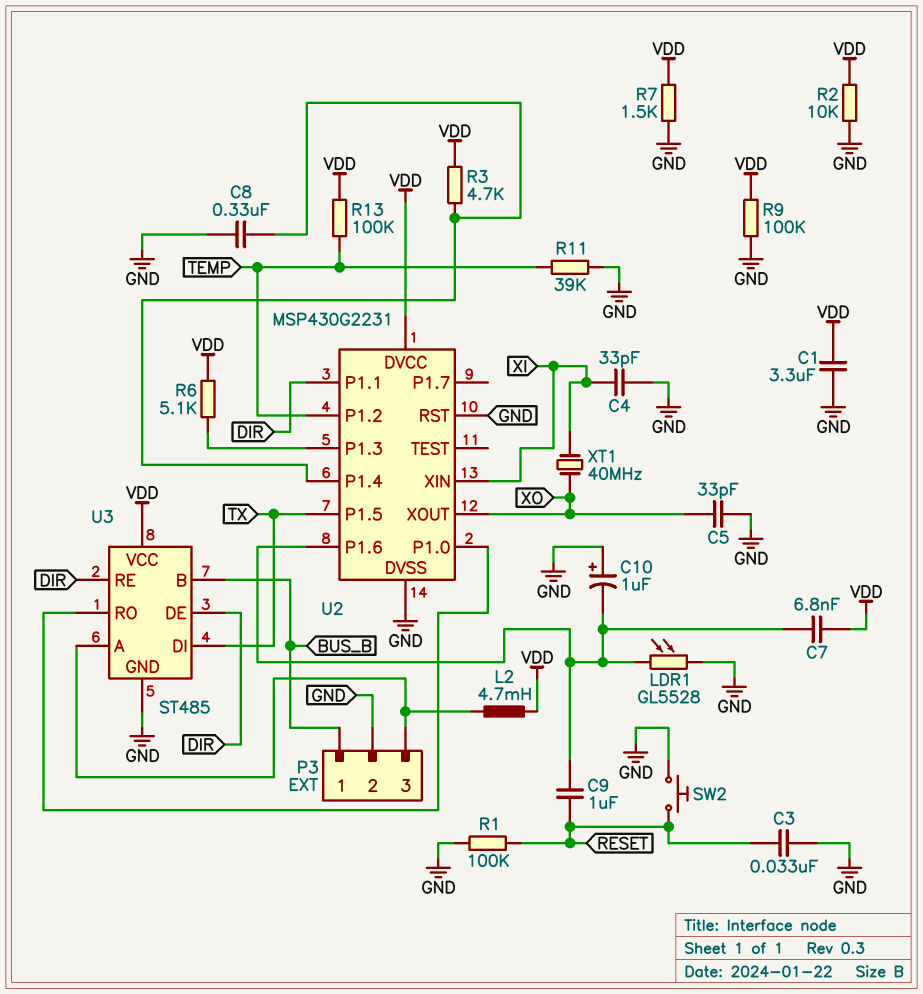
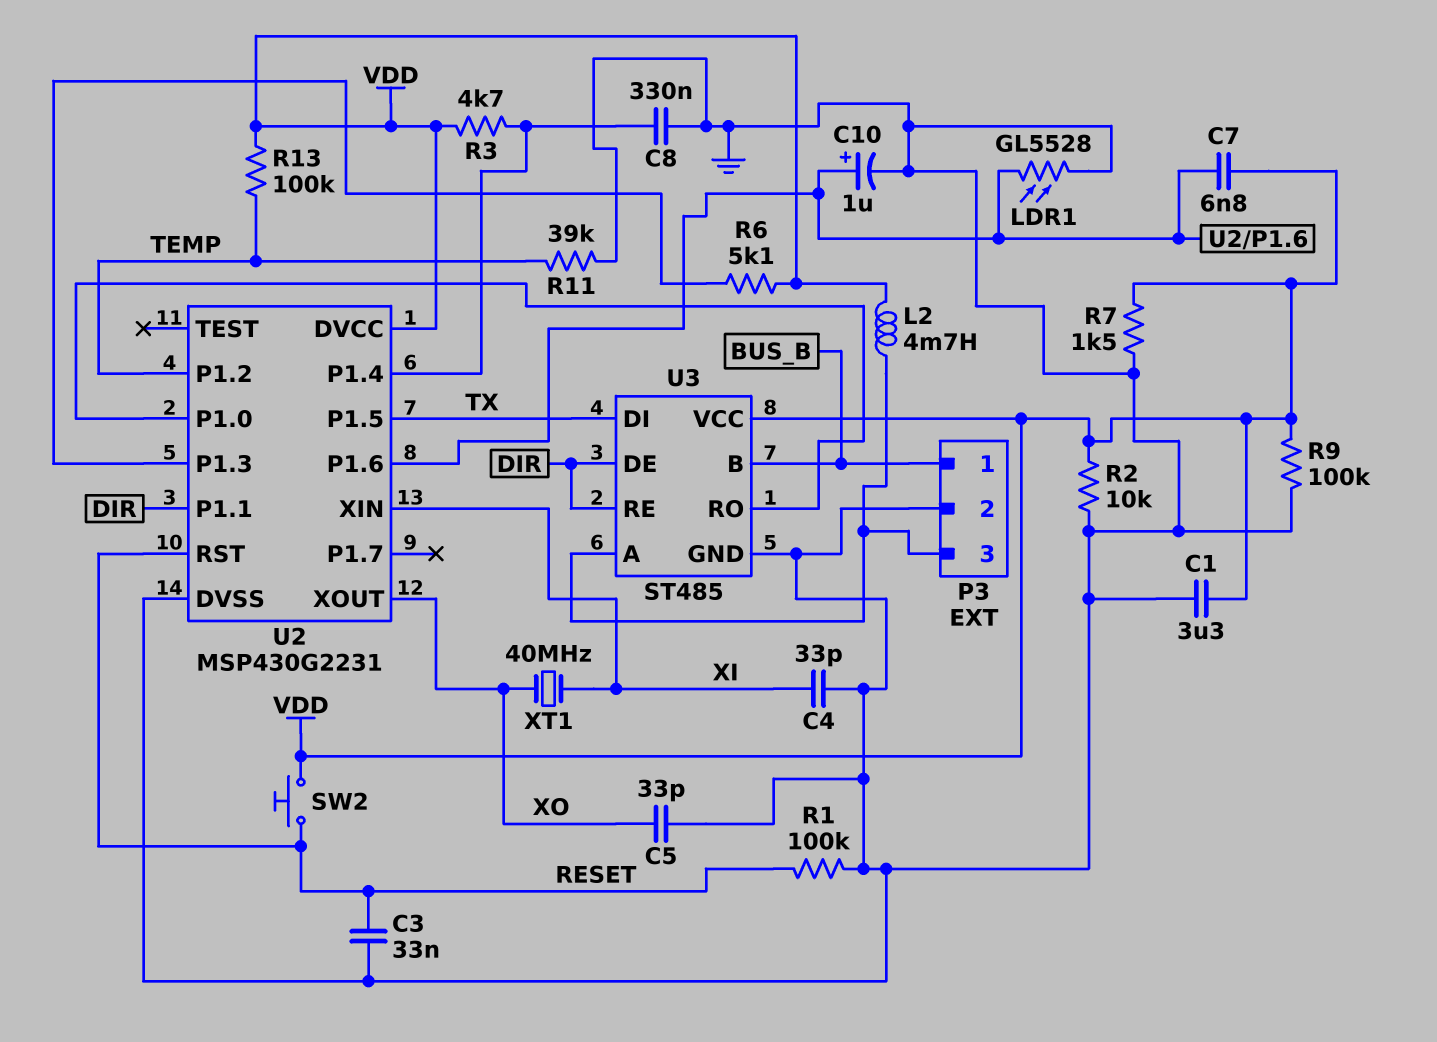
C9: 1uF (RESET, U2/P1.6) -> none
C10: 1uF (plus GND, minus U2/P1.6) -> 1uF (plus U2/P1.6, minus GND)
SW2: button (GND, RESET) -> button (RESET, VDD)
U2 pin RST: GND -> RESET

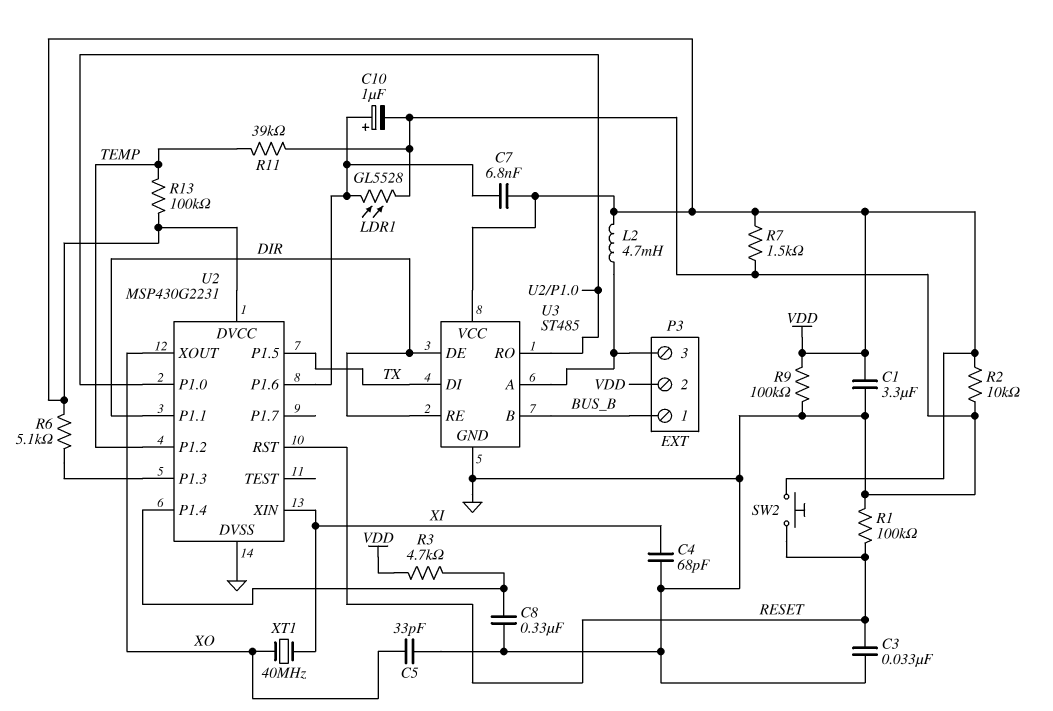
C4: 33pF (GND, XI) -> 68pF (GND, XI)
P3 pin 2: GND -> VDD

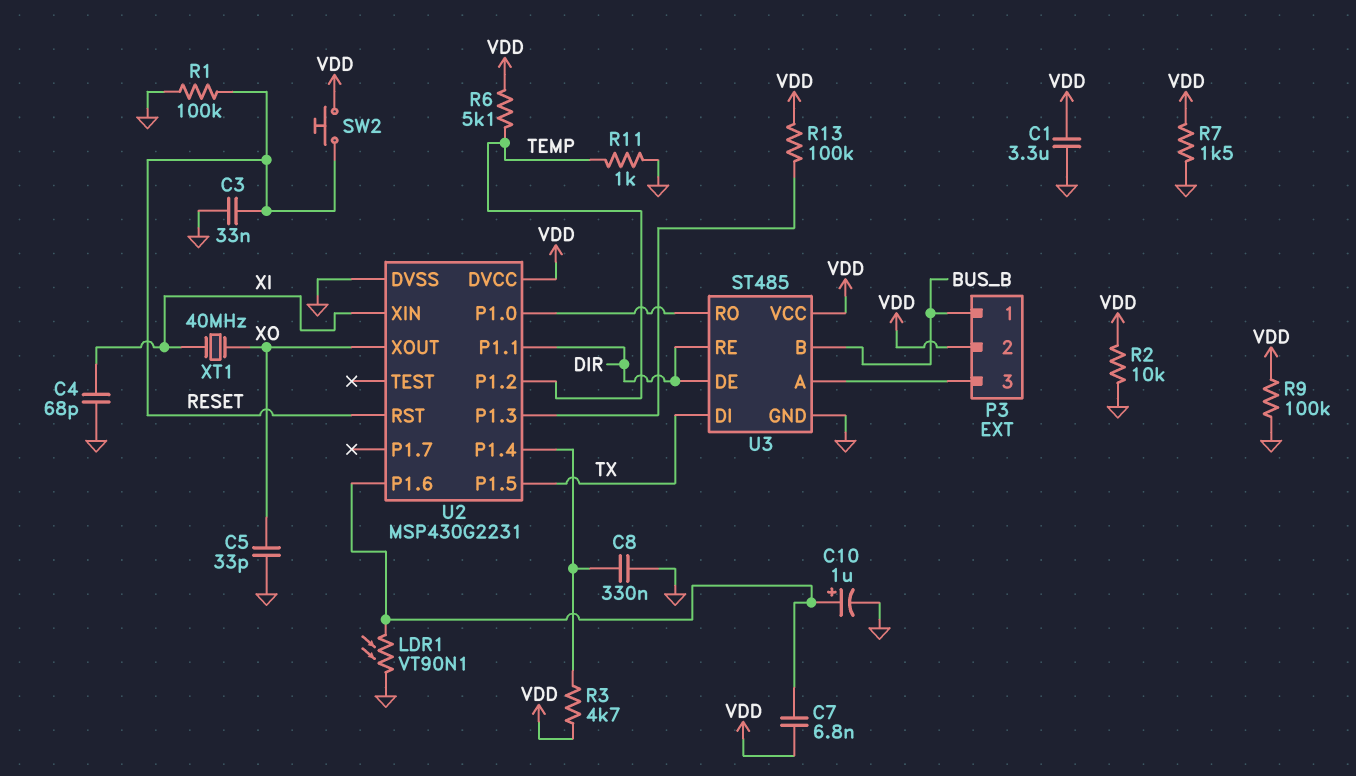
L2: 4.7mH (P3/3, VDD) -> none
LDR1: GL5528 (GND, U2/P1.6) -> VT90N1 (GND, U2/P1.6)
R6: 5.1k (U2/P1.3, VDD) -> 5.1k (TEMP, VDD)
R11: 39k (GND, TEMP) -> 1k (GND, TEMP)
R13: 100k (TEMP, VDD) -> 100k (U2/P1.3, VDD)

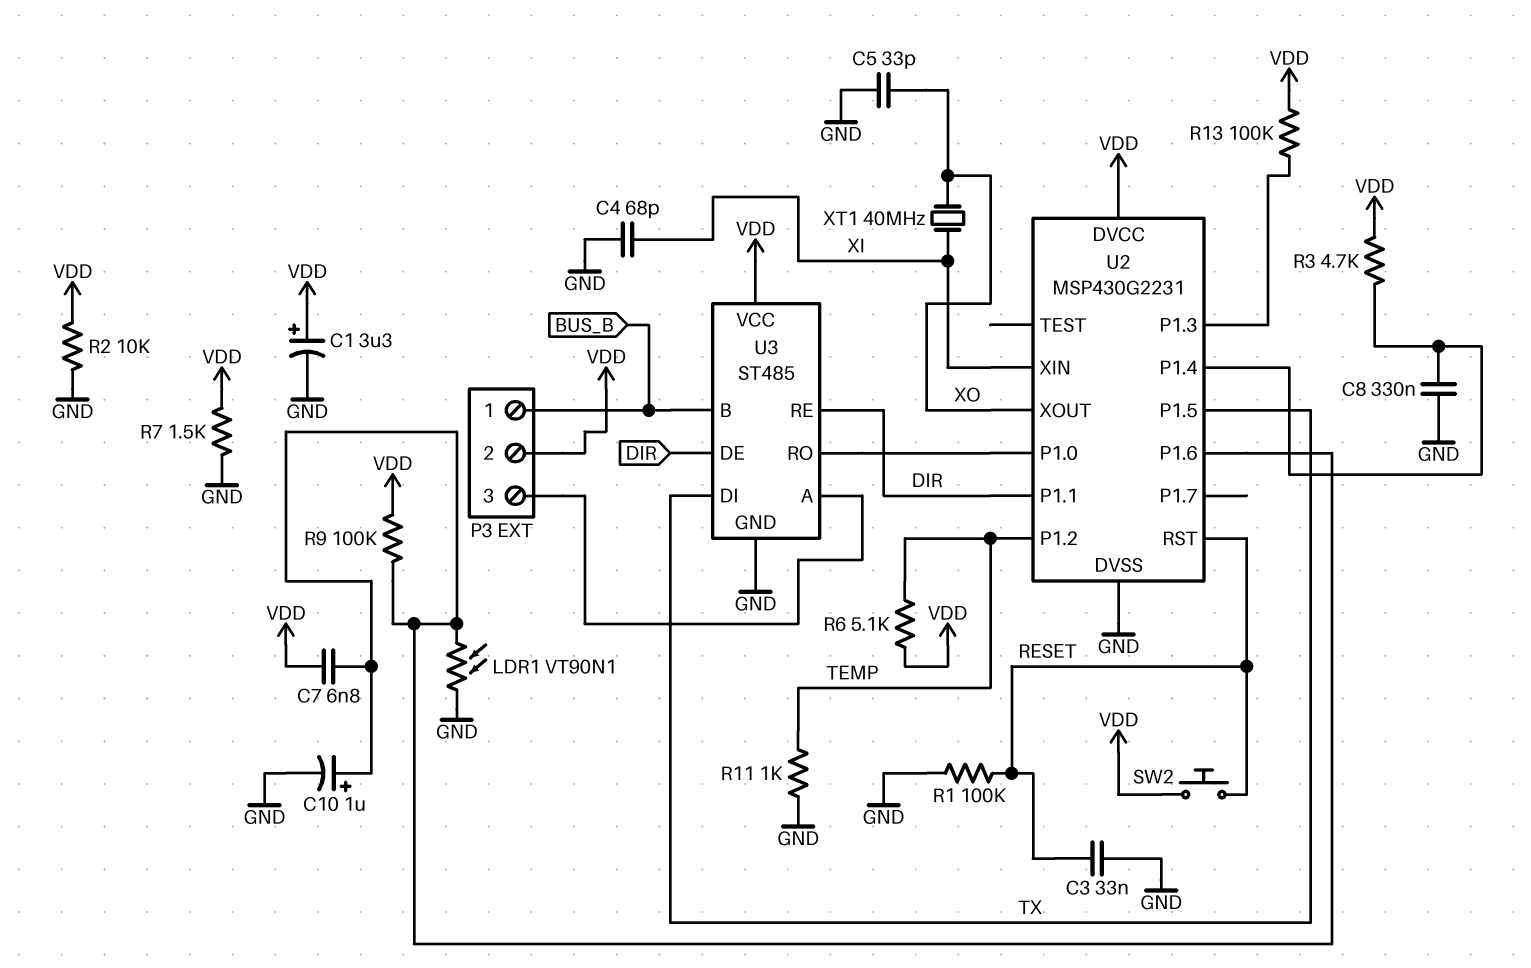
C1: 3.3uF (GND, VDD) -> 3.3uF (plus VDD, minus GND)
R9: 100k (GND, VDD) -> 100k (U2/P1.6, VDD)

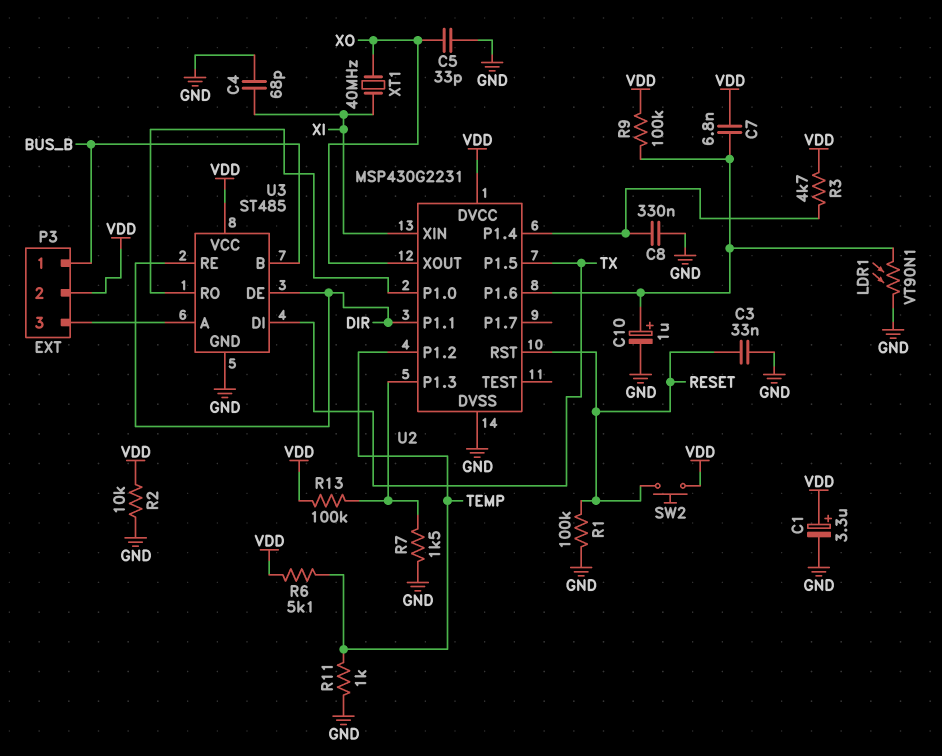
R7: 1.5k (GND, VDD) -> 1.5k (GND, U2/P1.3)

